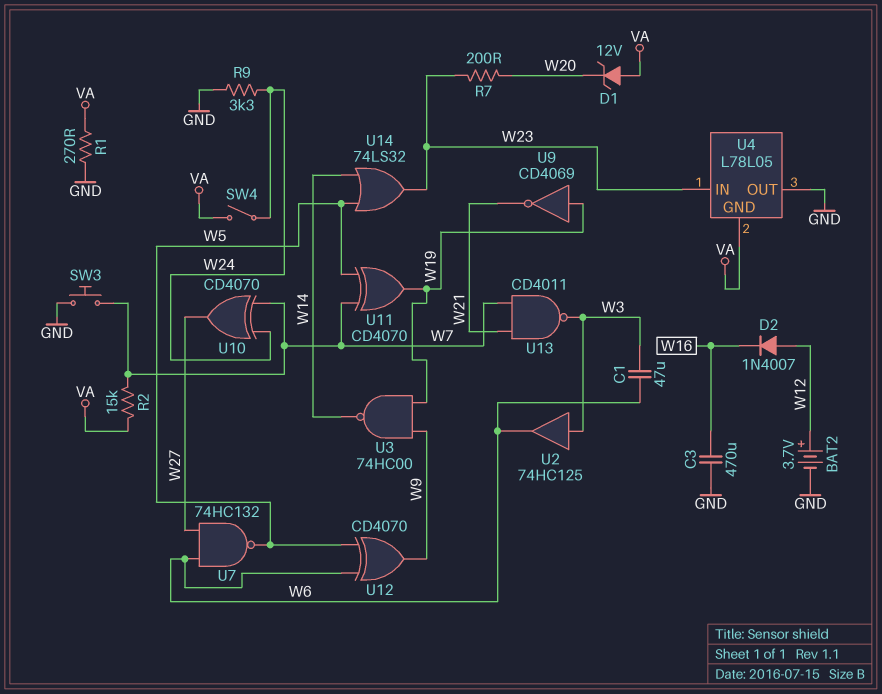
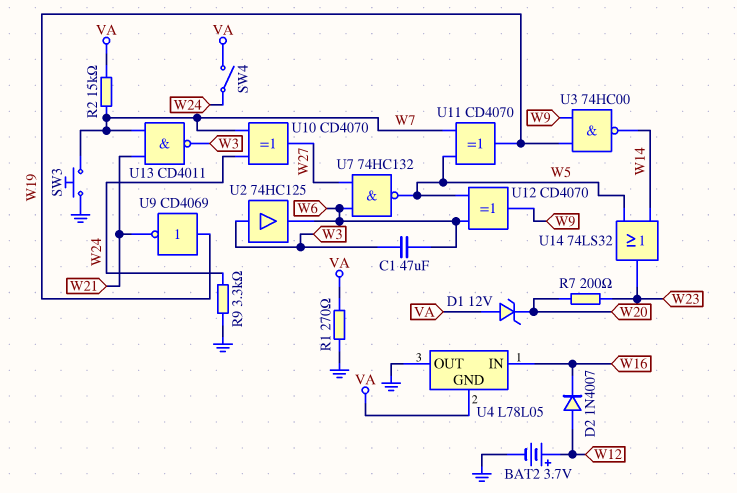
C3: 470uF (GND, W16) -> none
U4 pin IN: W23 -> W16

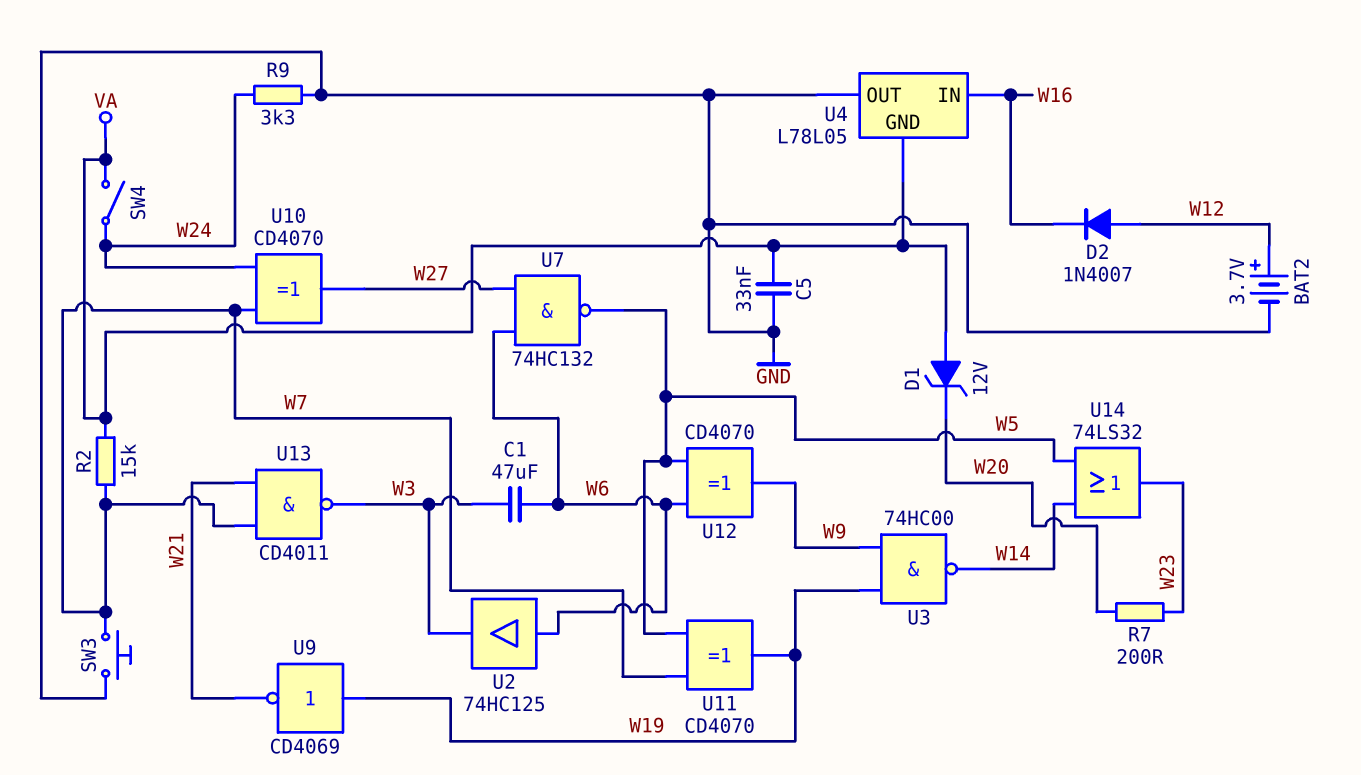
C5: none -> 33nF (GND, VA)
R1: 270 (GND, VA) -> none
U2: buffer 74HC125 (in W3, out W6) -> buffer 74HC125 (in W6, out W3)

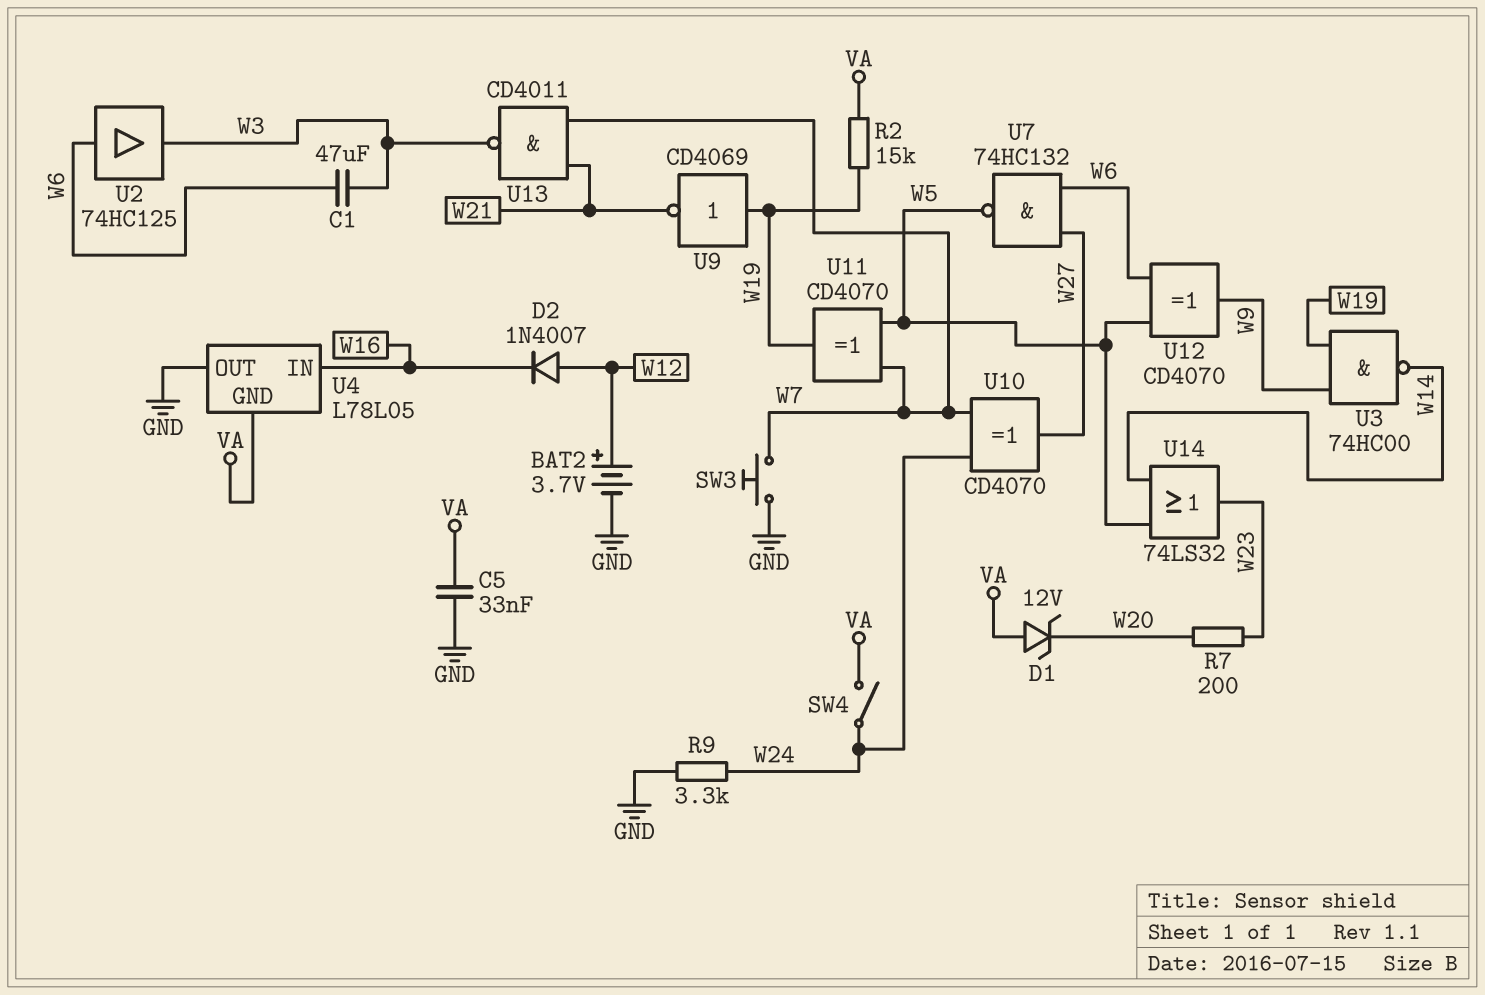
R2: 15k (VA, W7) -> 15k (VA, W19)

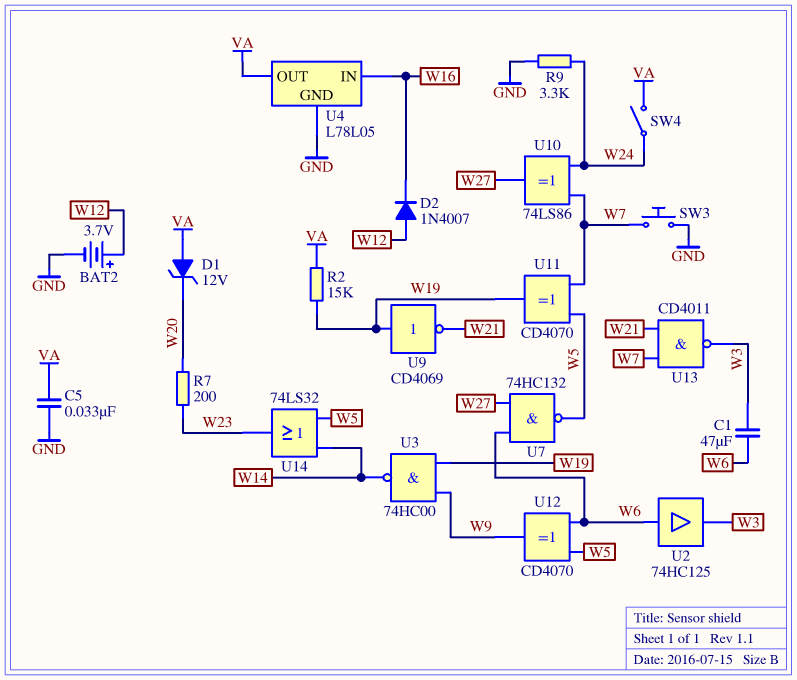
U4 pin GND: VA -> GND
U4 pin OUT: GND -> VA
U10: XOR CD4070 (in W7, in W24, out W27) -> XOR 74LS86 (in W7, in W24, out W27)

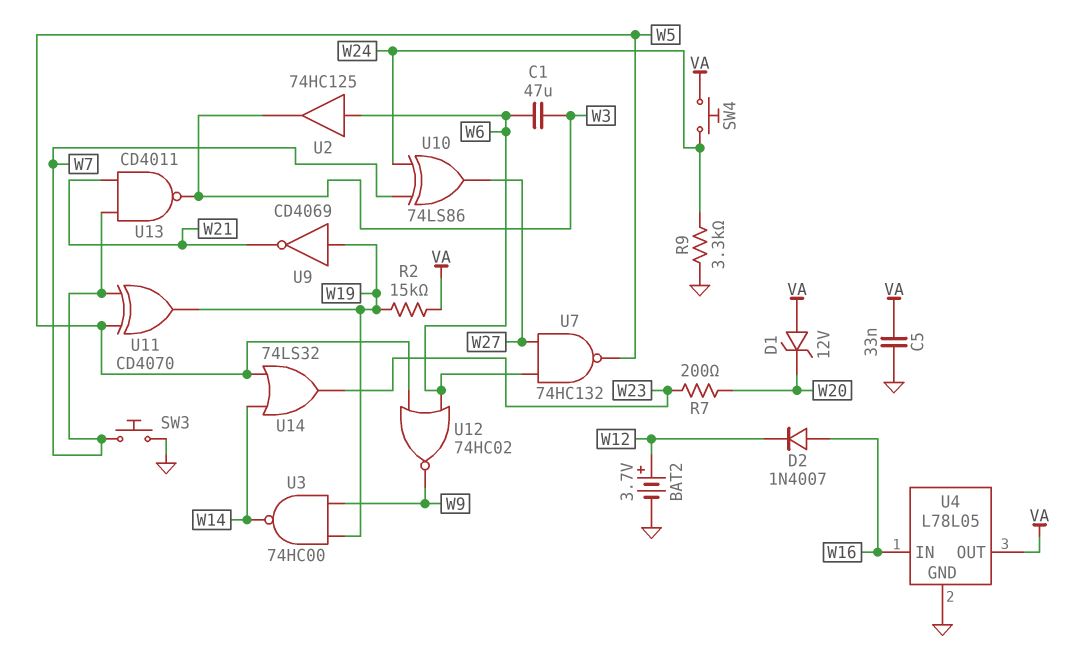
D2: diode 1N4007 (A W12, K W16) -> diode 1N4007 (A W16, K W12)
SW4: switch (VA, W24) -> button (VA, W24)
U12: XOR CD4070 (in W5, in W6, out W9) -> NOR 74HC02 (in W5, in W6, out W9)

